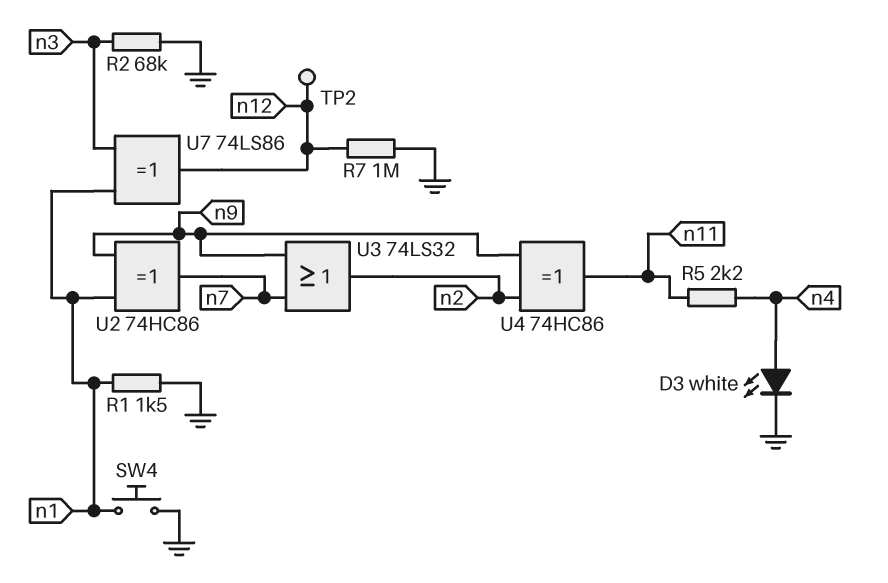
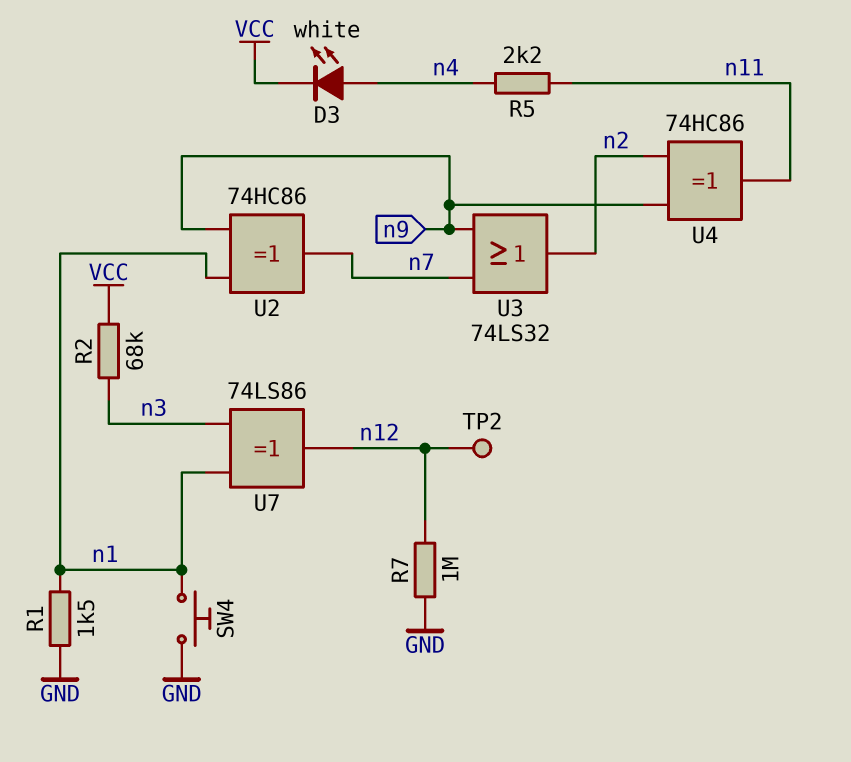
D3: LED white (A n4, K GND) -> LED white (A n4, K VCC)
R2: 68k (GND, n3) -> 68k (VCC, n3)

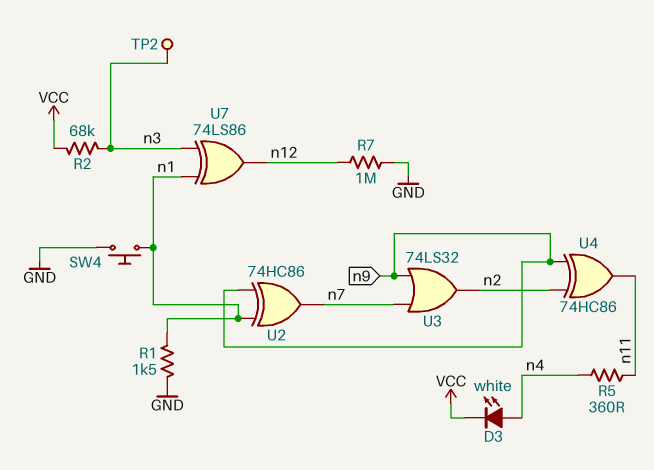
R5: 2.2k (n4, n11) -> 360 (n4, n11)
TP2: test point (n12) -> test point (n3)

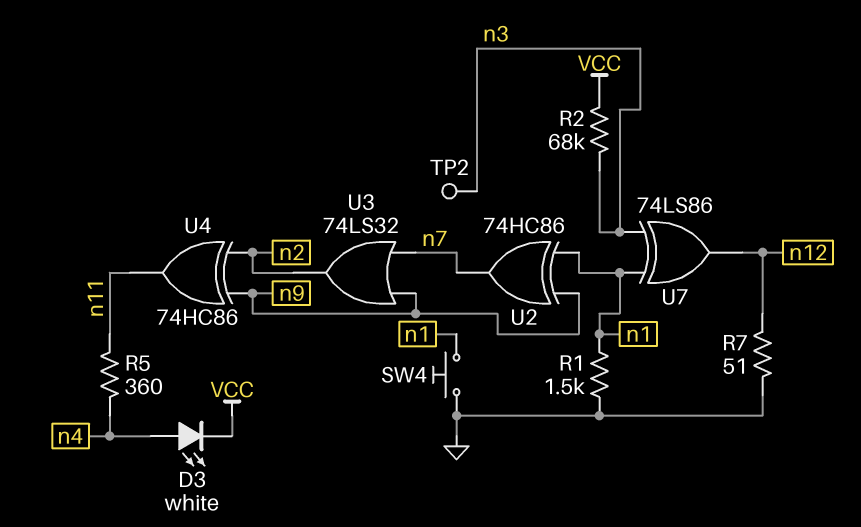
R7: 1M (GND, n12) -> 51 (GND, n12)

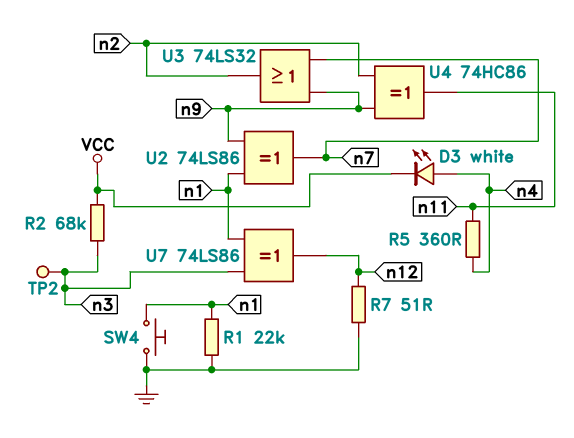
R1: 1.5k (GND, n1) -> 22k (GND, n1)
U2: XOR 74HC86 (in n1, in n9, out n7) -> XOR 74LS86 (in n1, in n9, out n7)

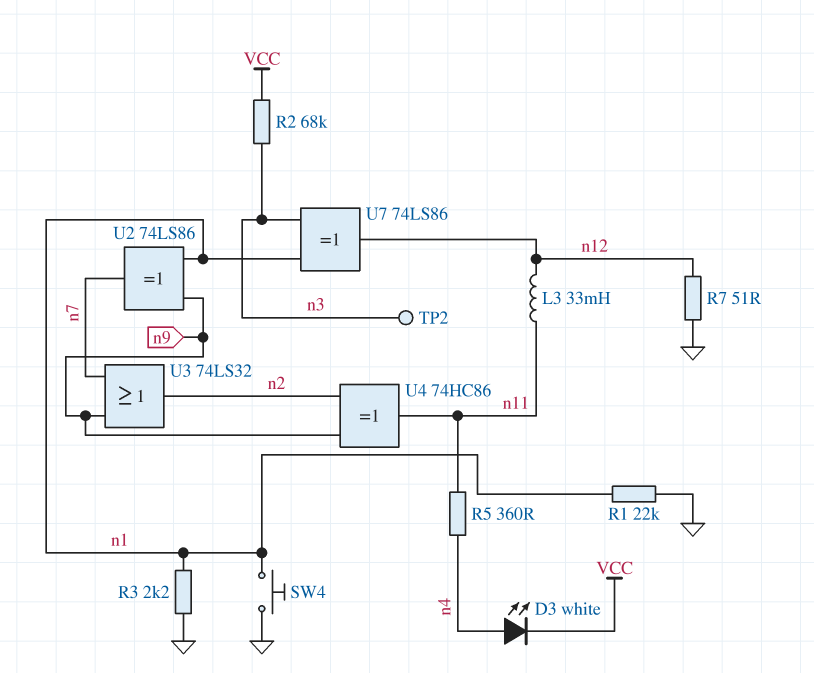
L3: none -> 33mH (n11, n12)
R3: none -> 2.2k (GND, n1)

